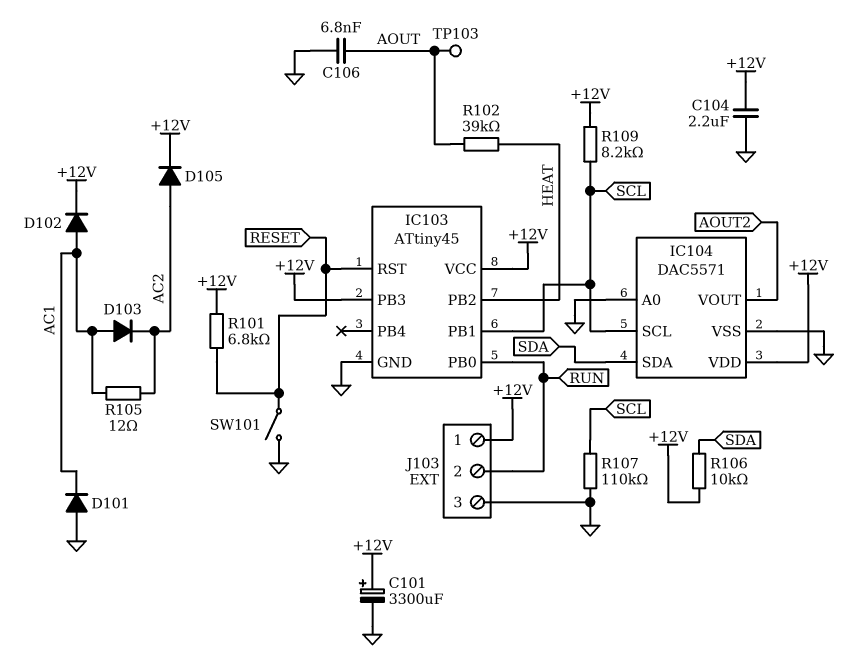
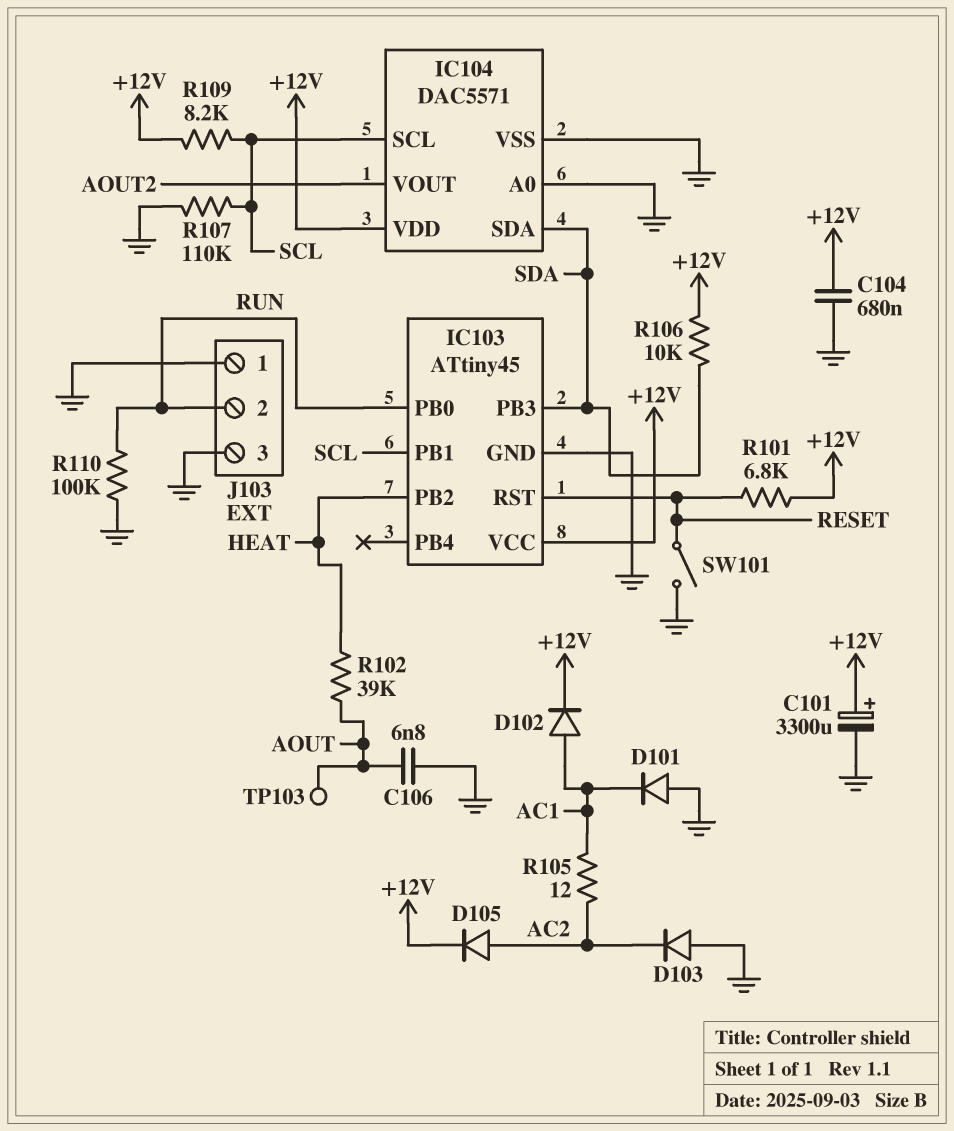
C104: 2.2uF (+12V, GND) -> 680nF (+12V, GND)
D103: diode (A AC1, K AC2) -> diode (A GND, K AC2)
IC103 pin PB3: +12V -> SDA
J103 pin 1: +12V -> GND
R110: none -> 100k (GND, RUN)

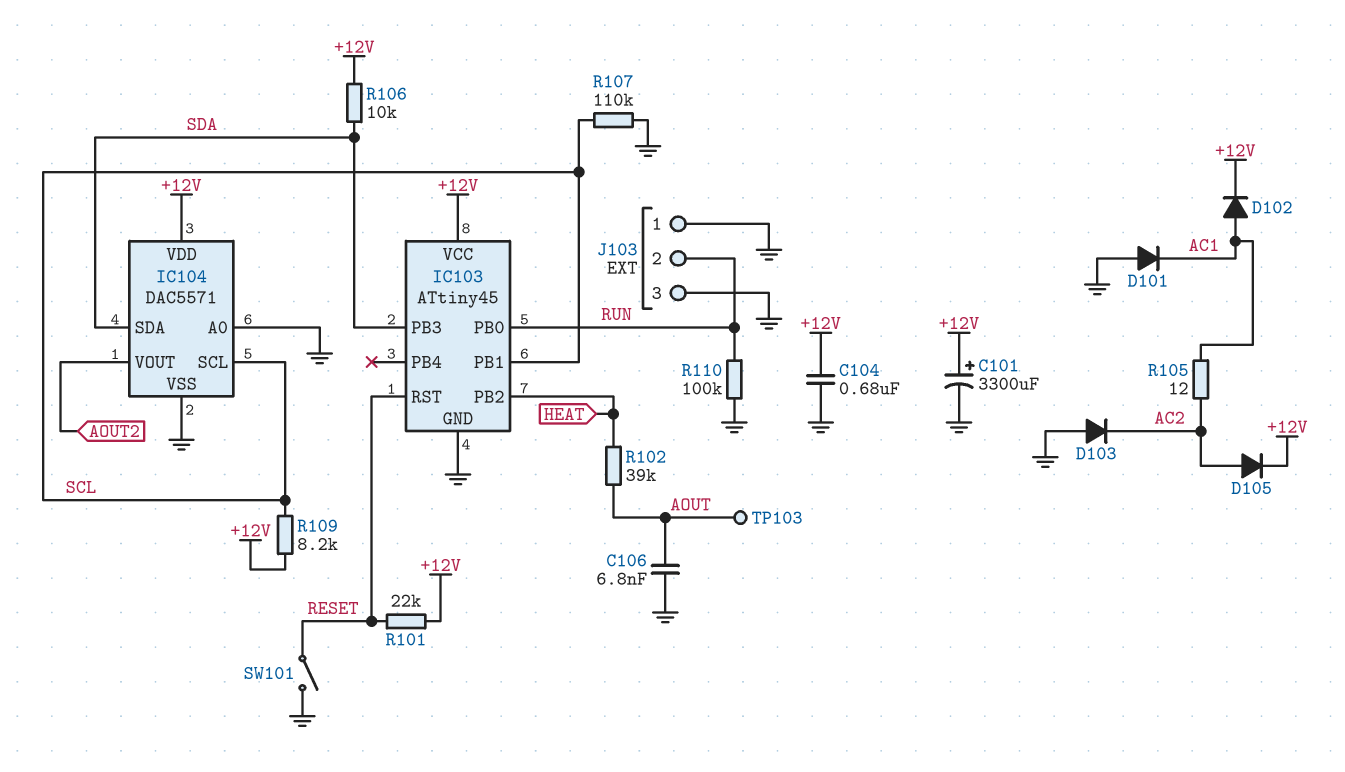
R101: 6.8k (+12V, RESET) -> 22k (+12V, RESET)

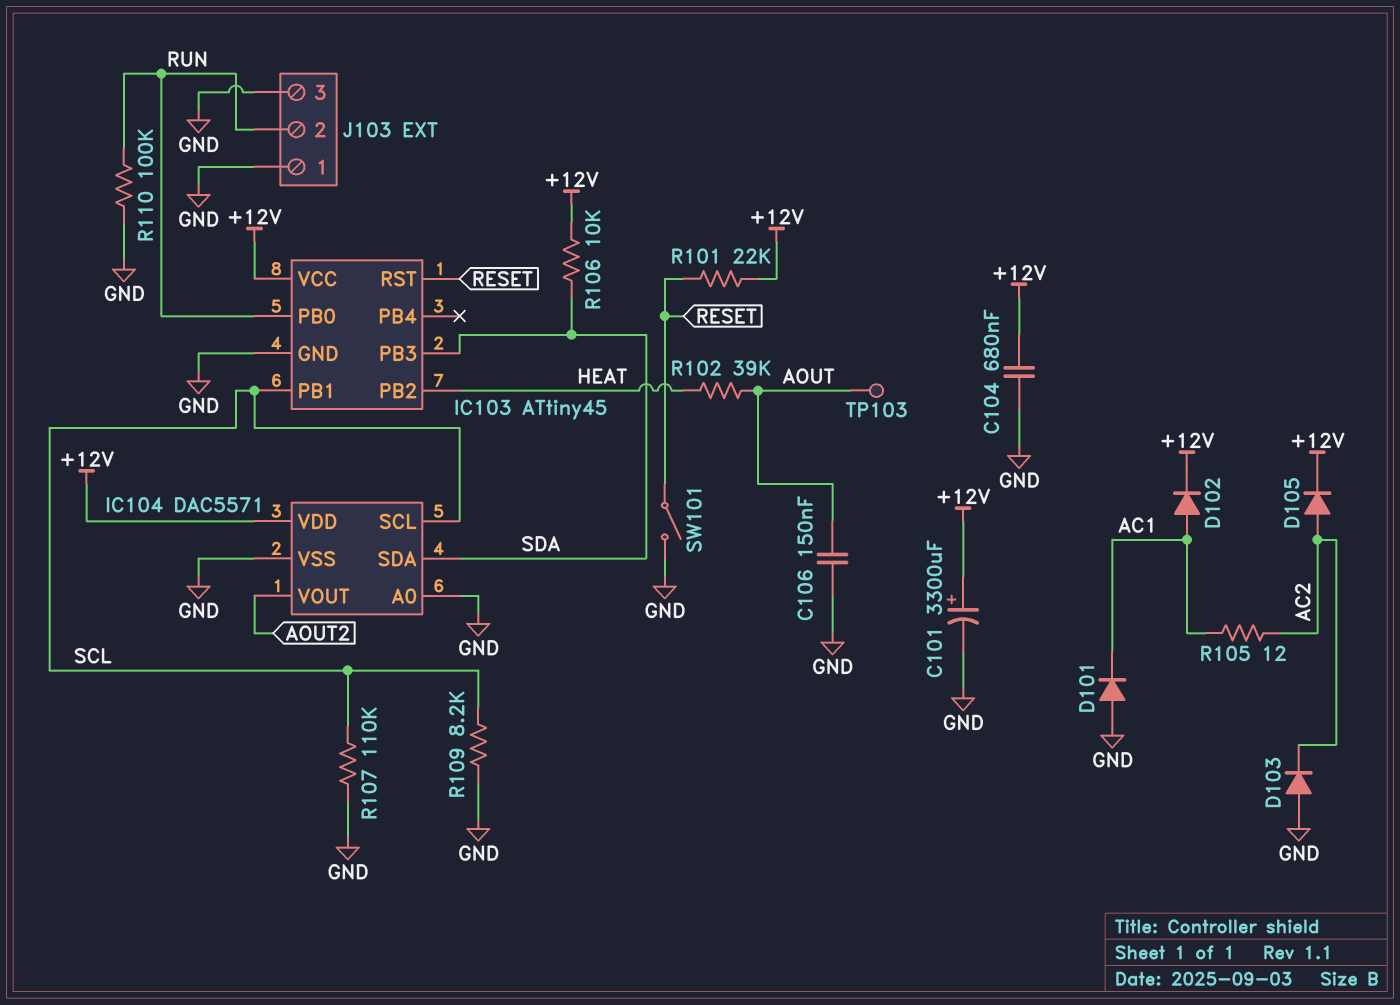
C106: 6.8nF (AOUT, GND) -> 150nF (AOUT, GND)
R109: 8.2k (+12V, SCL) -> 8.2k (GND, SCL)

